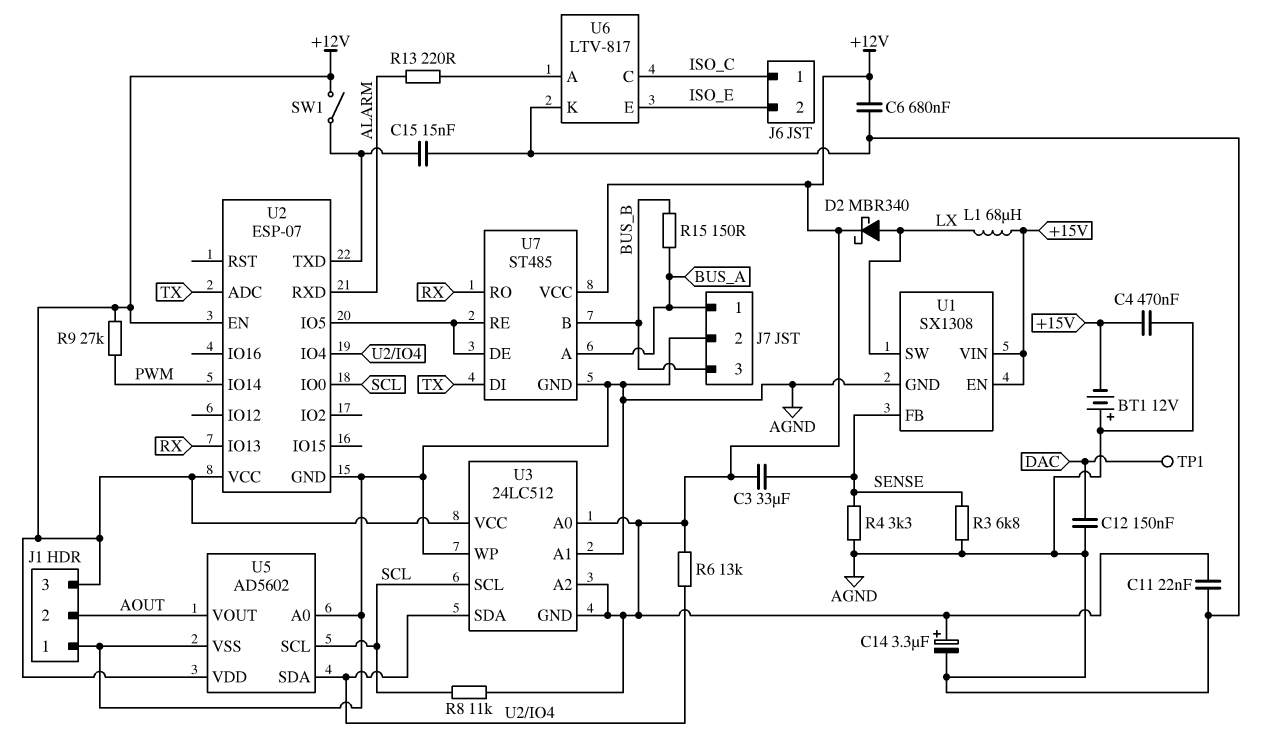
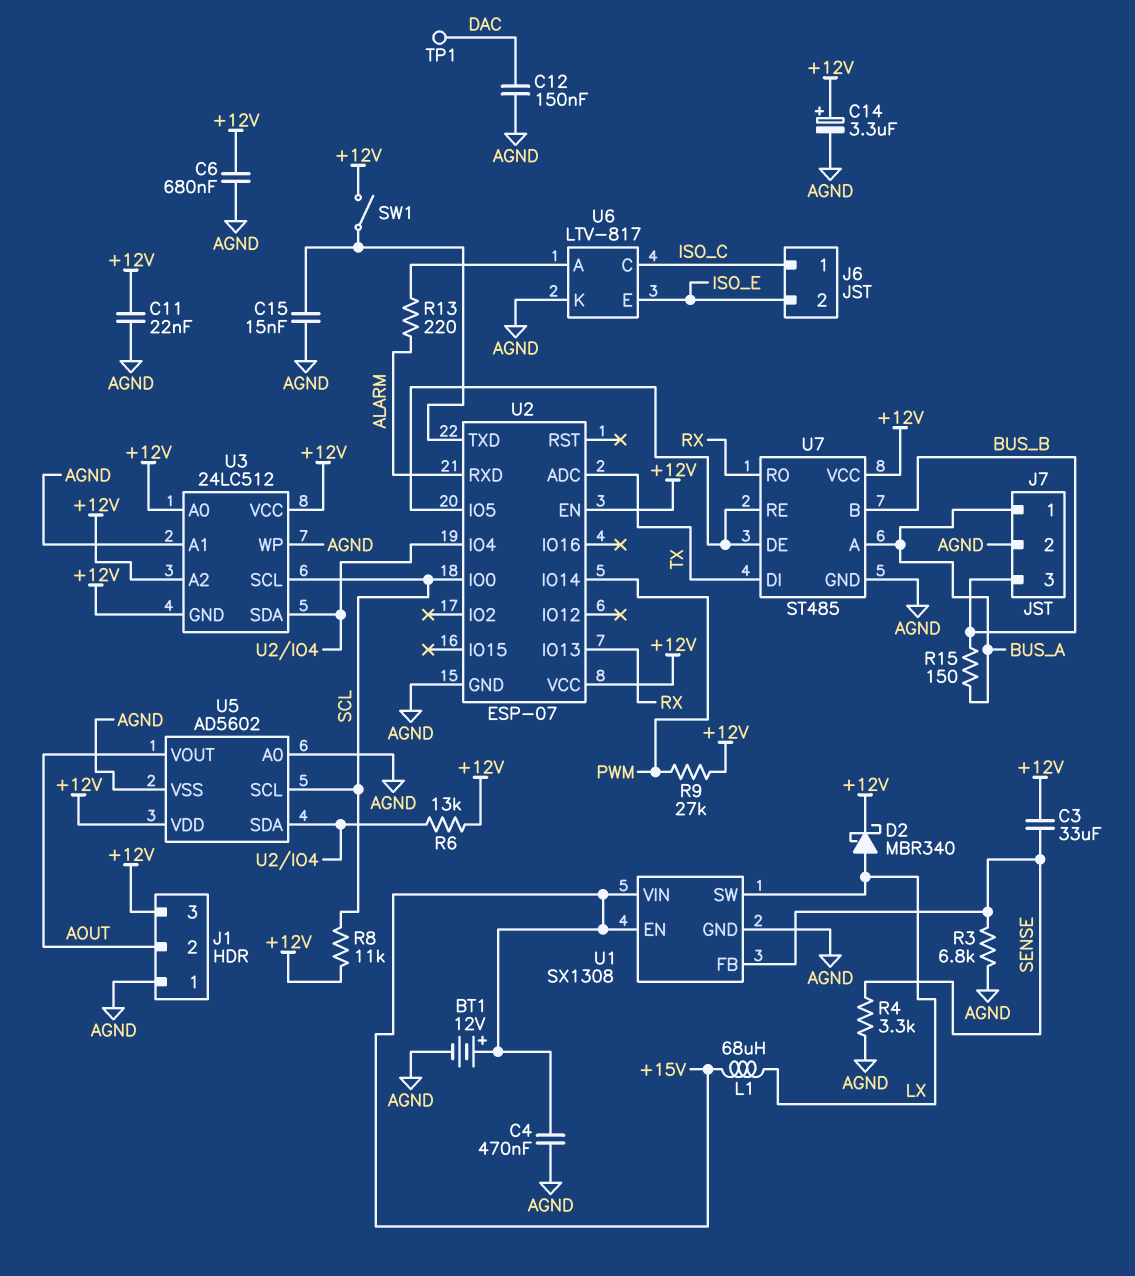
BT1: 12V (plus AGND, minus +15V) -> 12V (plus +15V, minus AGND)

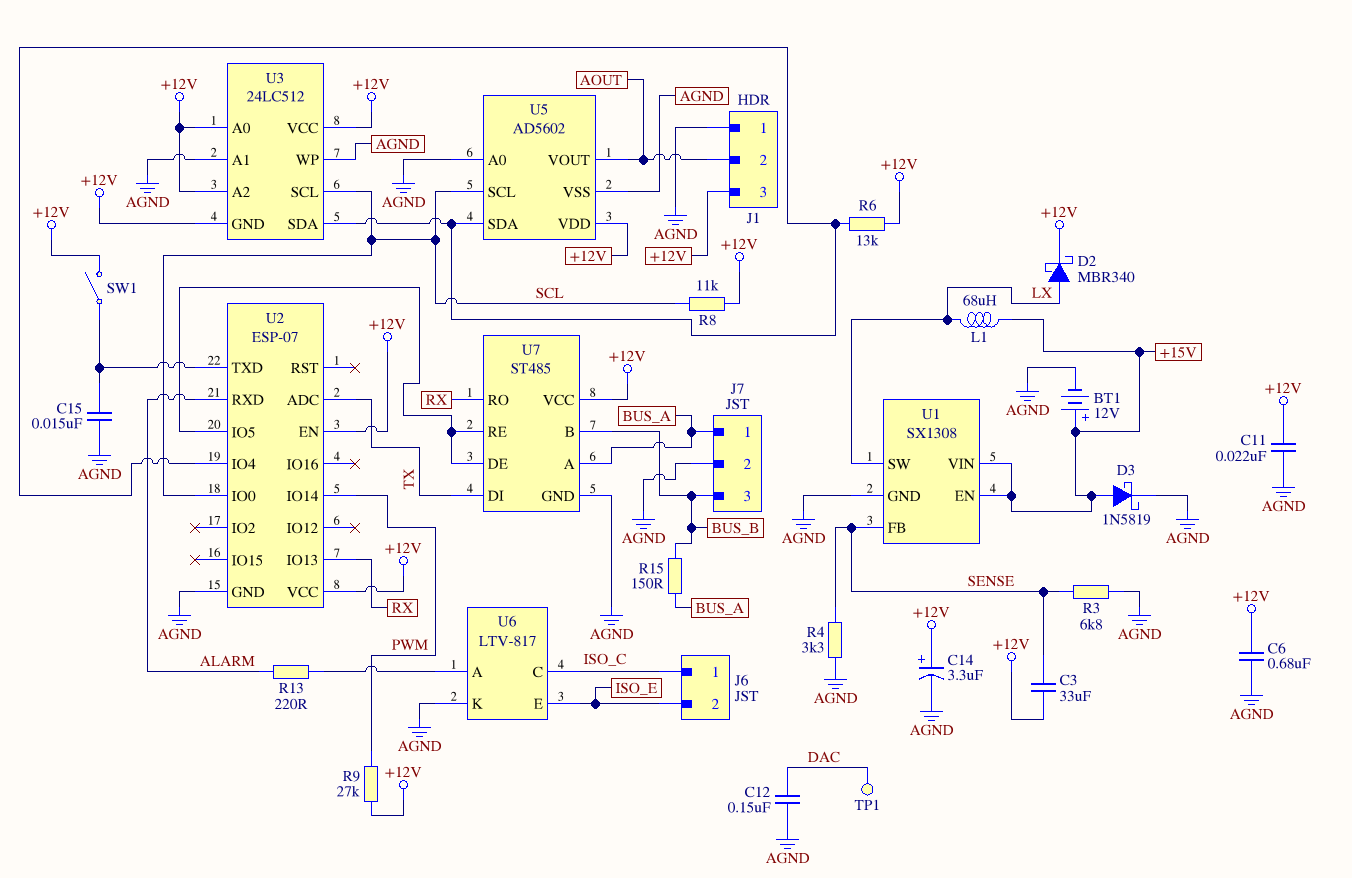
C4: 470nF (+15V, AGND) -> none
D3: none -> schottky 1N5819 (A +15V, K AGND)

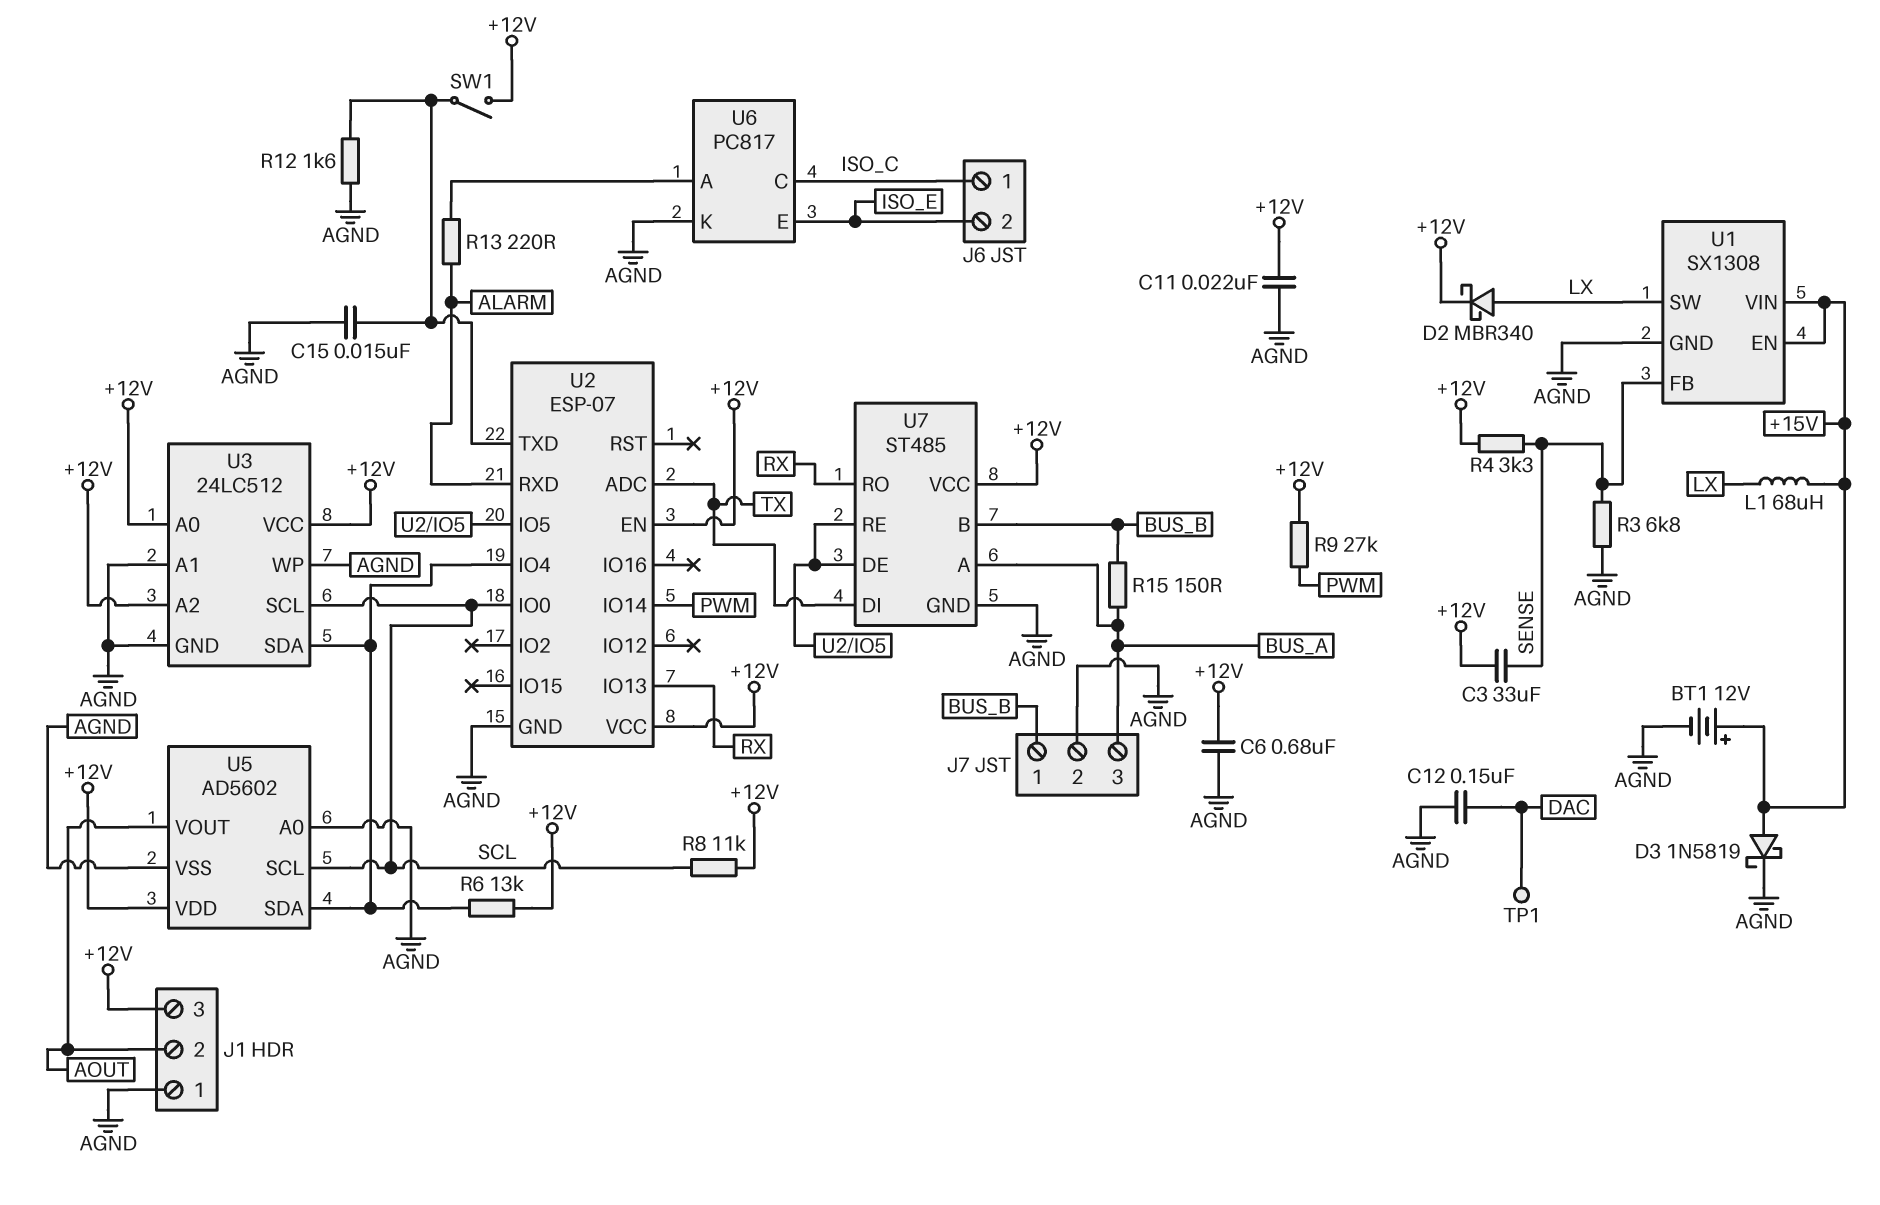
C14: 3.3uF (plus +12V, minus AGND) -> none
J7 pin 1: BUS_A -> BUS_B
J7 pin 3: BUS_B -> BUS_A
R4: 3.3k (AGND, SENSE) -> 3.3k (+12V, SENSE)
R12: none -> 1.6k (AGND, U2/TXD)
U3 pin GND: +12V -> AGND
U6: LTV-817 -> PC817

